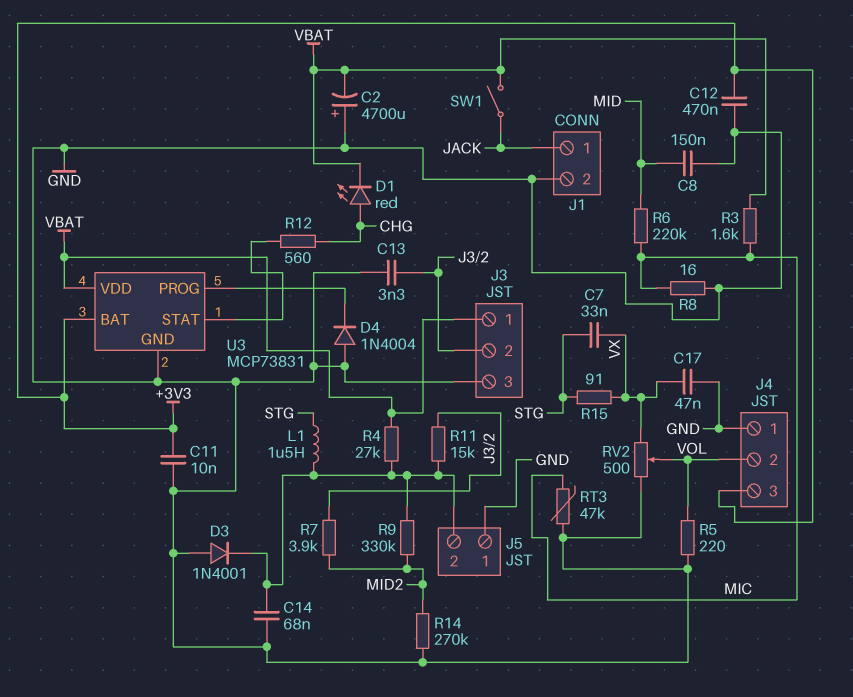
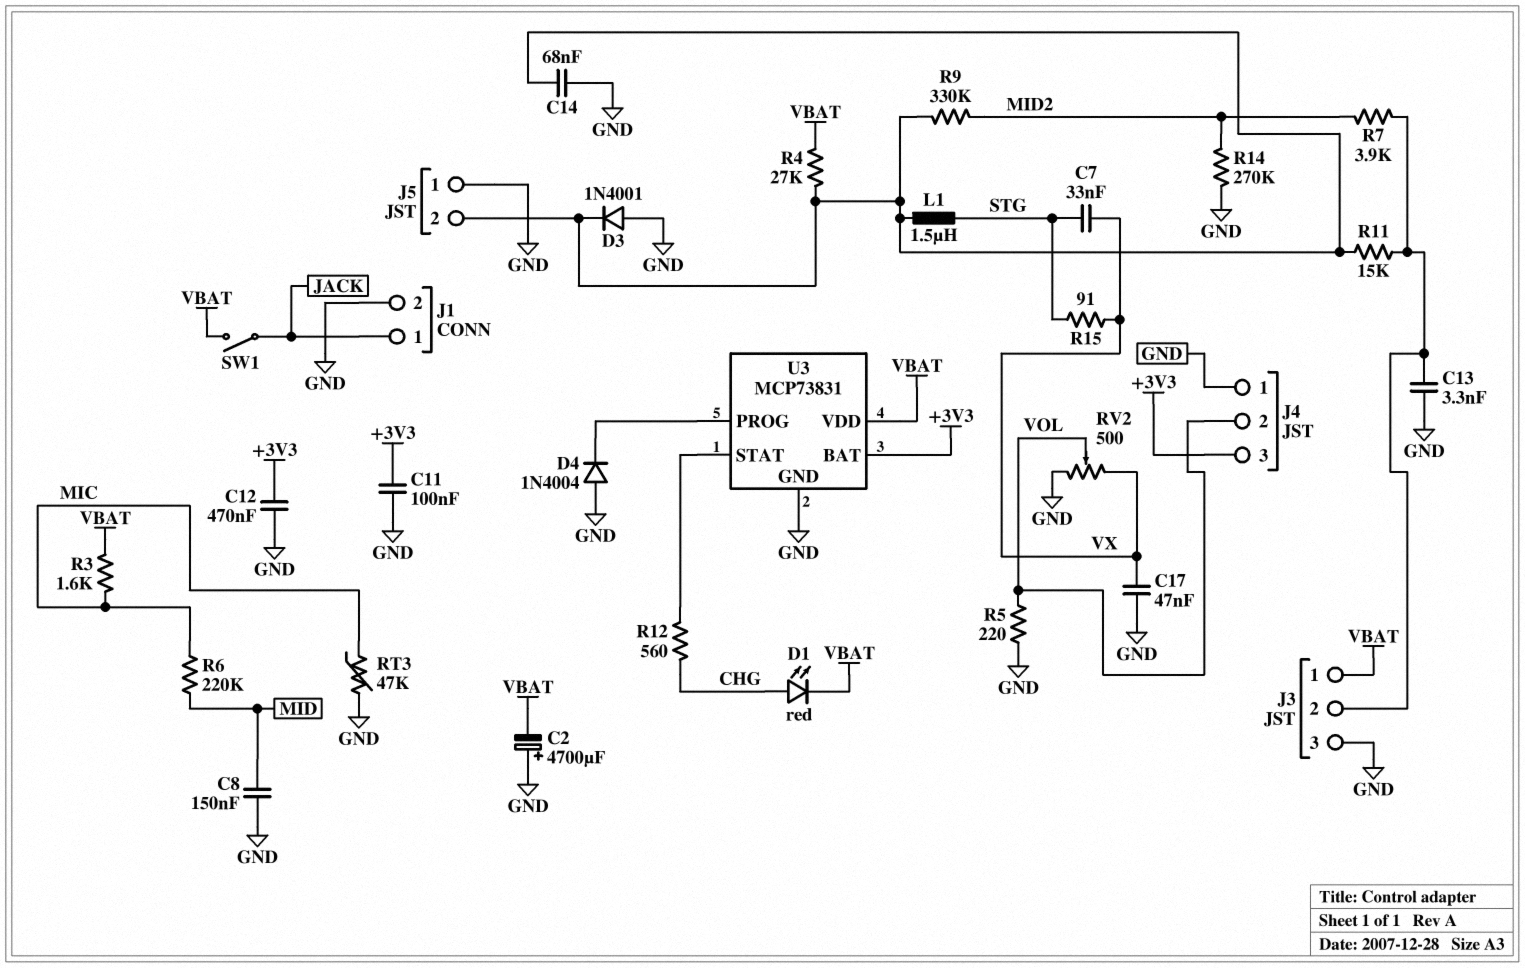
C11: 10nF (+3V3, GND) -> 100nF (+3V3, GND)
R8: 16 (GND, MIC) -> none

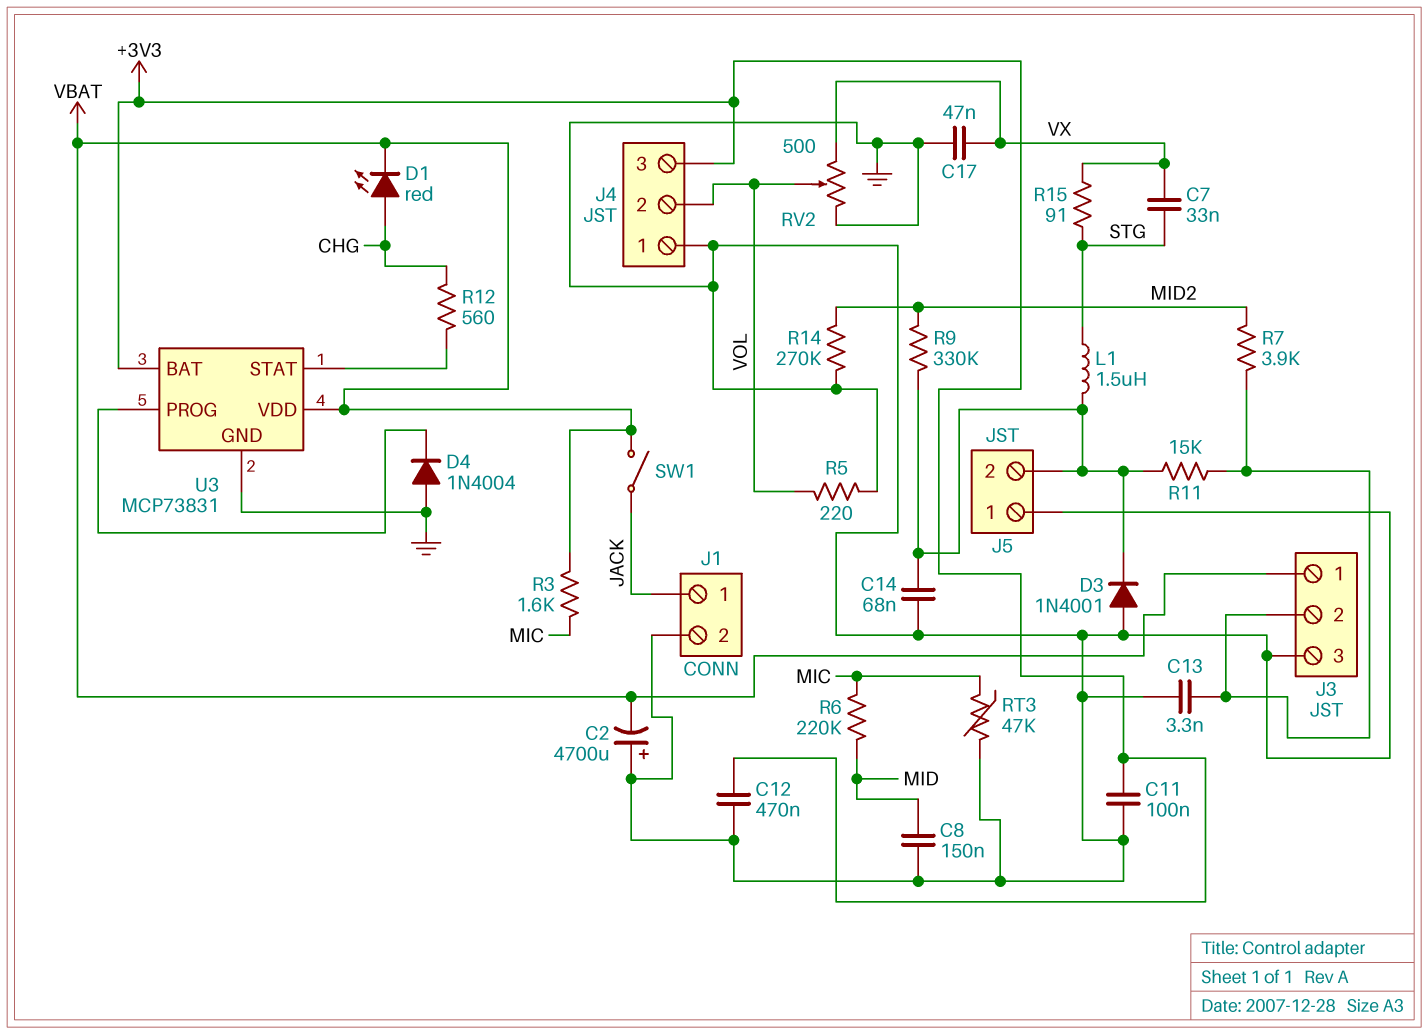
R4: 27k (J5/2, VBAT) -> none

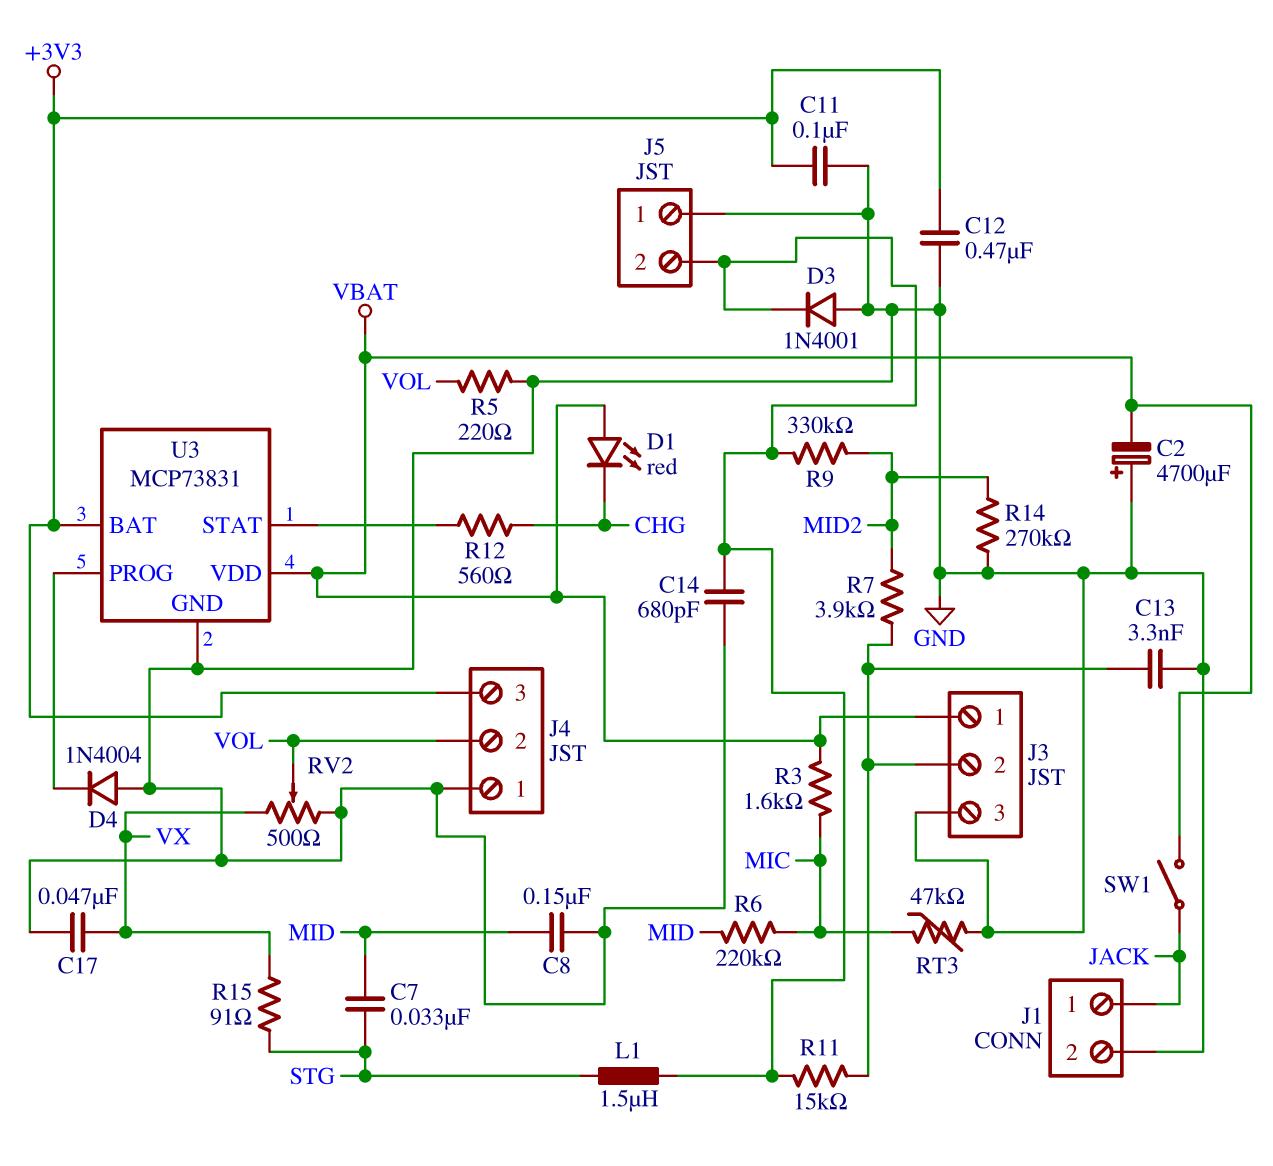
C7: 33nF (STG, VX) -> 33nF (MID, STG)
C14: 68nF (GND, J5/2) -> 680pF (GND, J5/2)
D1: LED red (A CHG, K VBAT) -> LED red (A VBAT, K CHG)

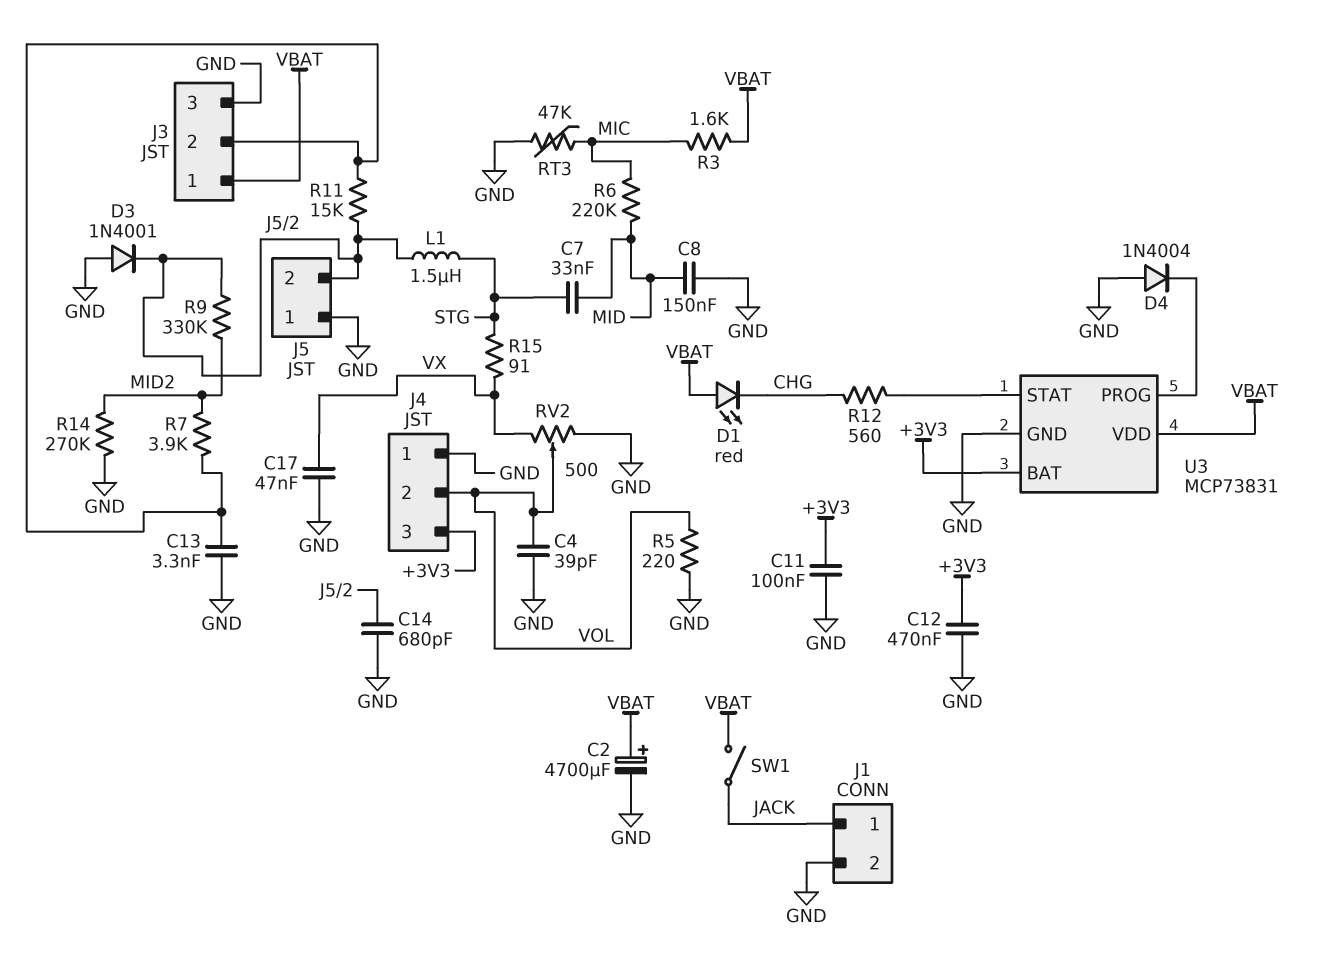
C2: 4700uF (plus GND, minus VBAT) -> 4700uF (plus VBAT, minus GND)
C4: none -> 39pF (GND, VOL)

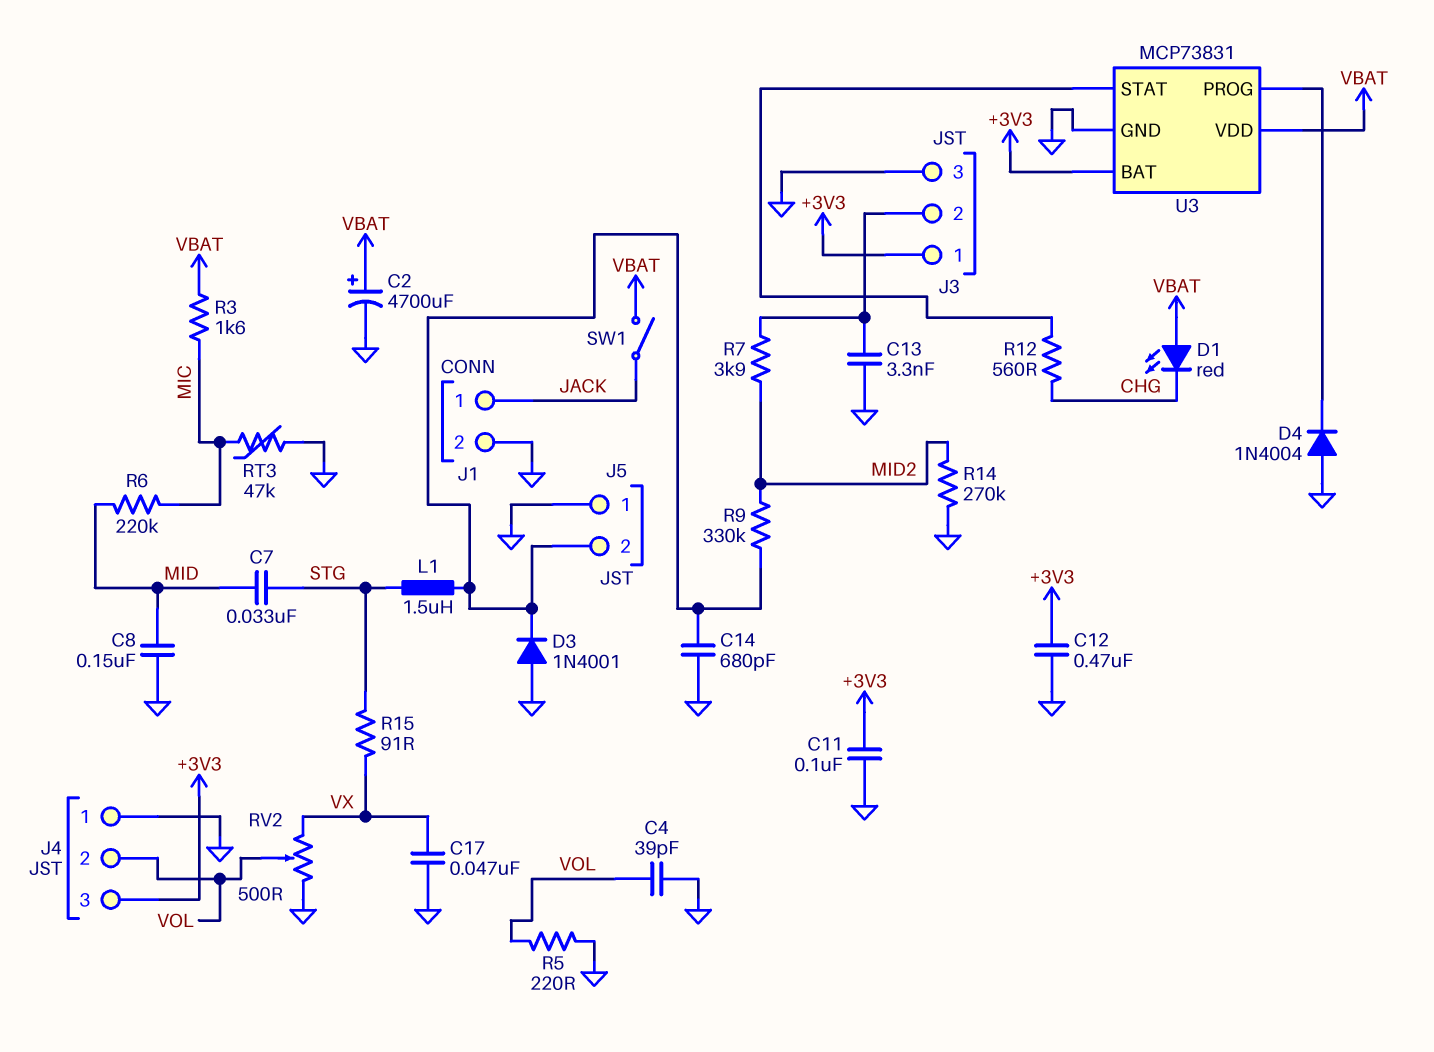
J3 pin 1: VBAT -> +3V3
R11: 15k (J3/2, J5/2) -> none

